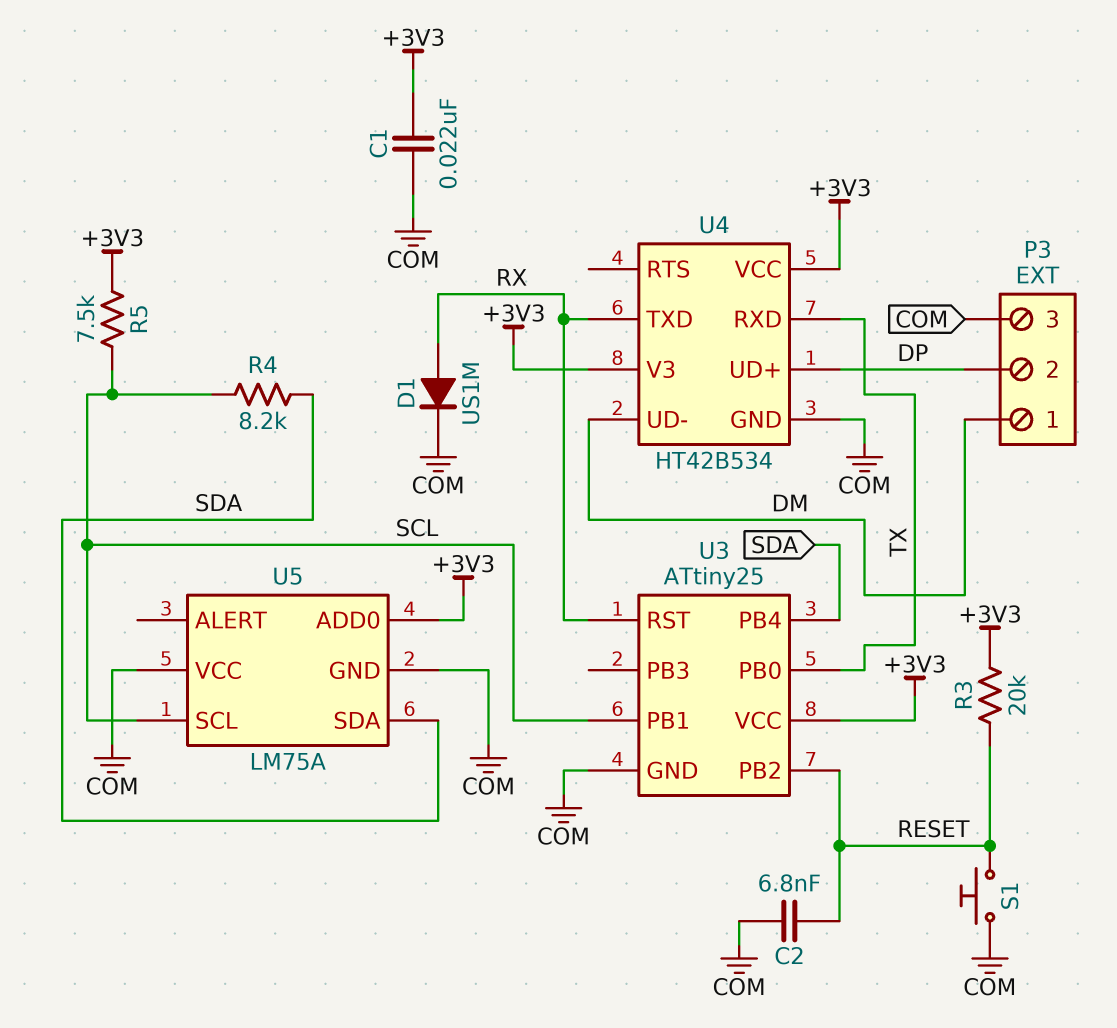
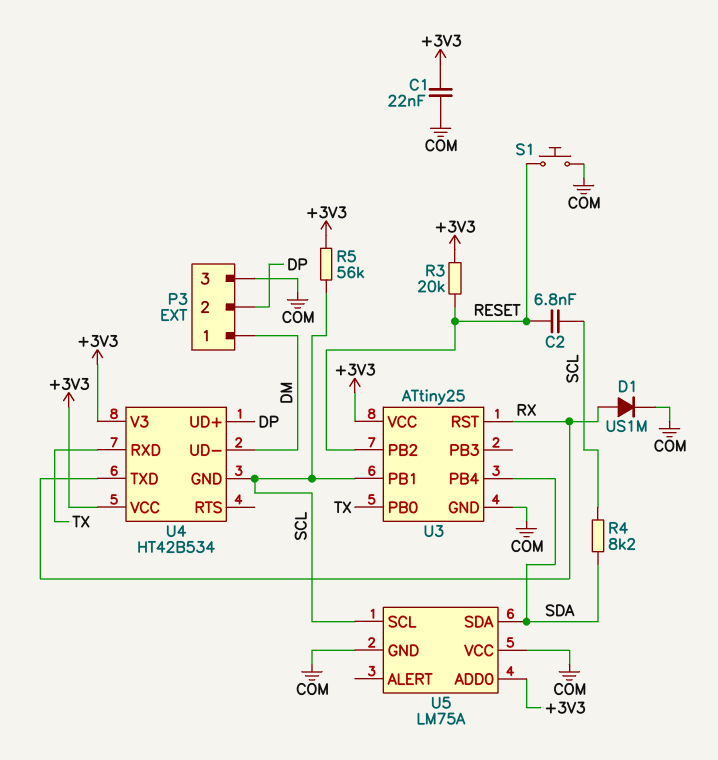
C2: 6.8nF (COM, RESET) -> 6.8nF (RESET, SCL)
R5: 7.5k (+3V3, SCL) -> 56k (+3V3, SCL)
U4 pin GND: COM -> SCL

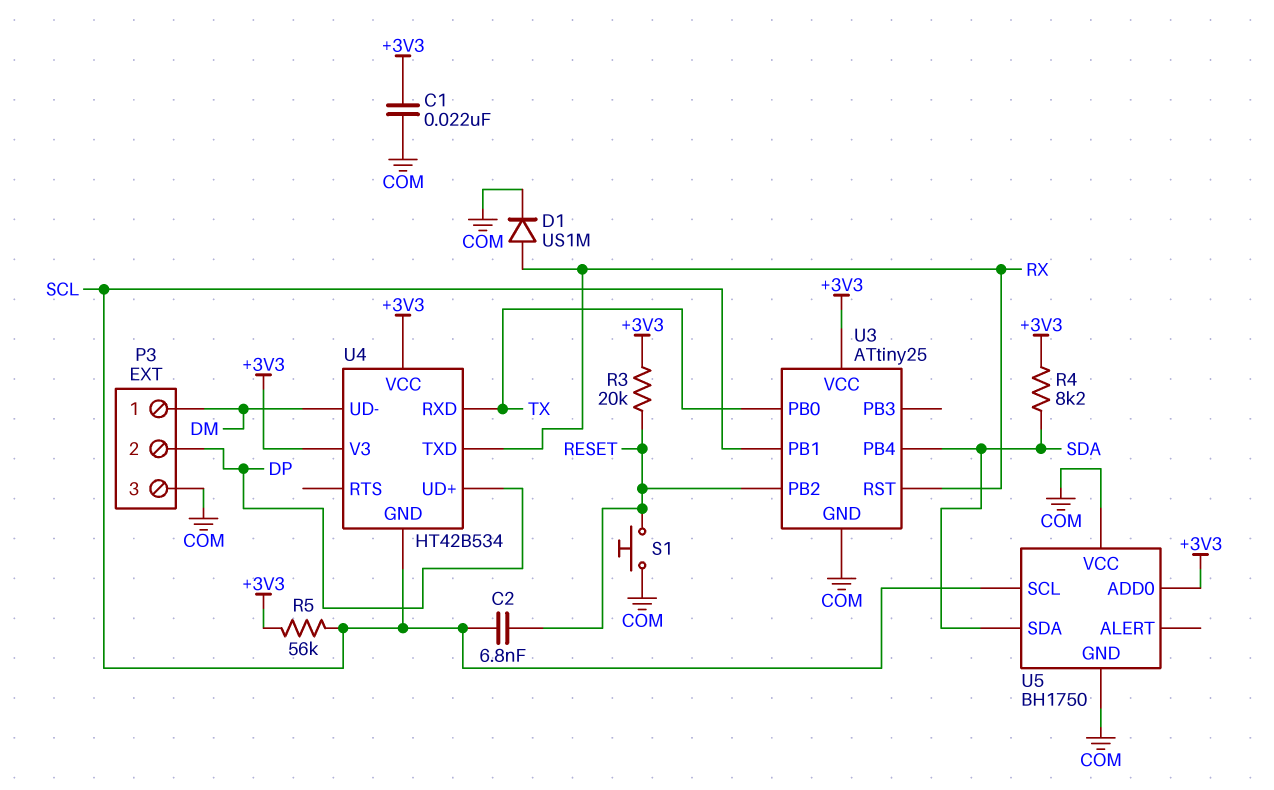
R4: 8.2k (SCL, SDA) -> 8.2k (+3V3, SDA)
U5: LM75A -> BH1750

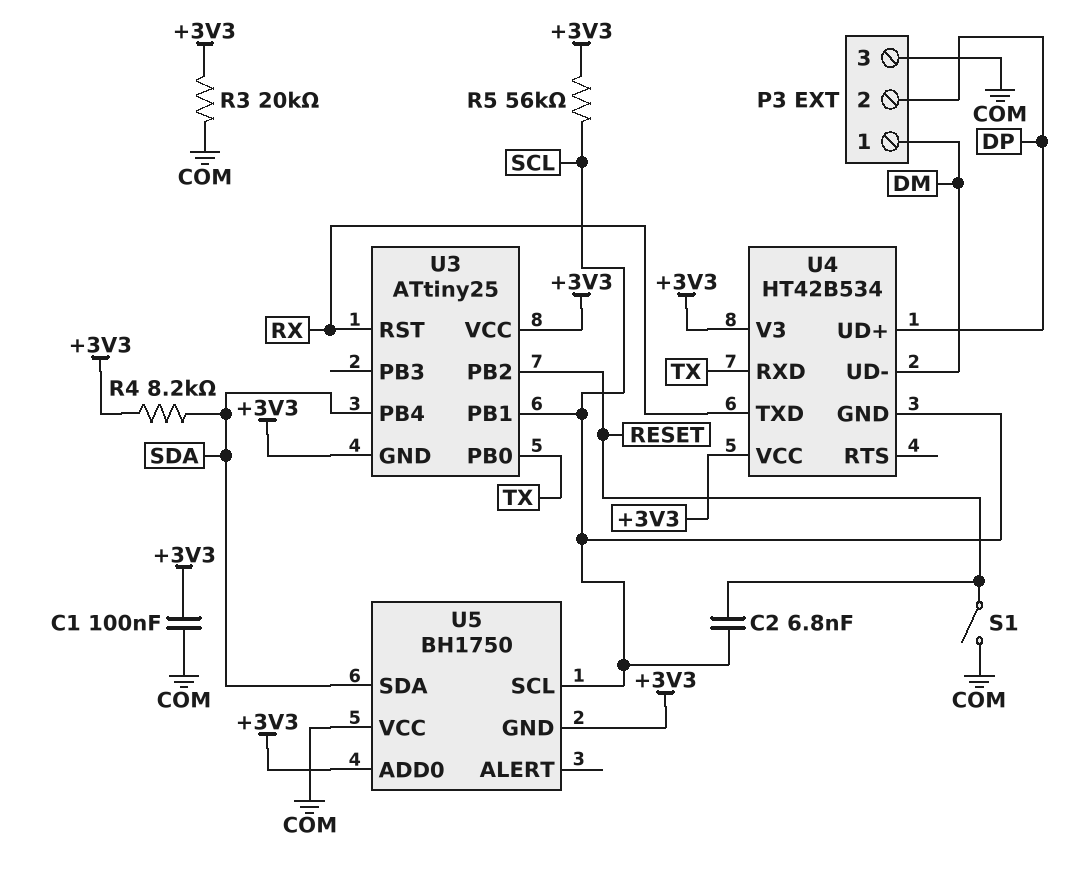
C1: 22nF (+3V3, COM) -> 100nF (+3V3, COM)
D1: diode US1M (A RX, K COM) -> none
R3: 20k (+3V3, RESET) -> 20k (+3V3, COM)
S1: button (COM, RESET) -> switch (COM, RESET)
U3 pin GND: COM -> +3V3
U5 pin GND: COM -> +3V3

